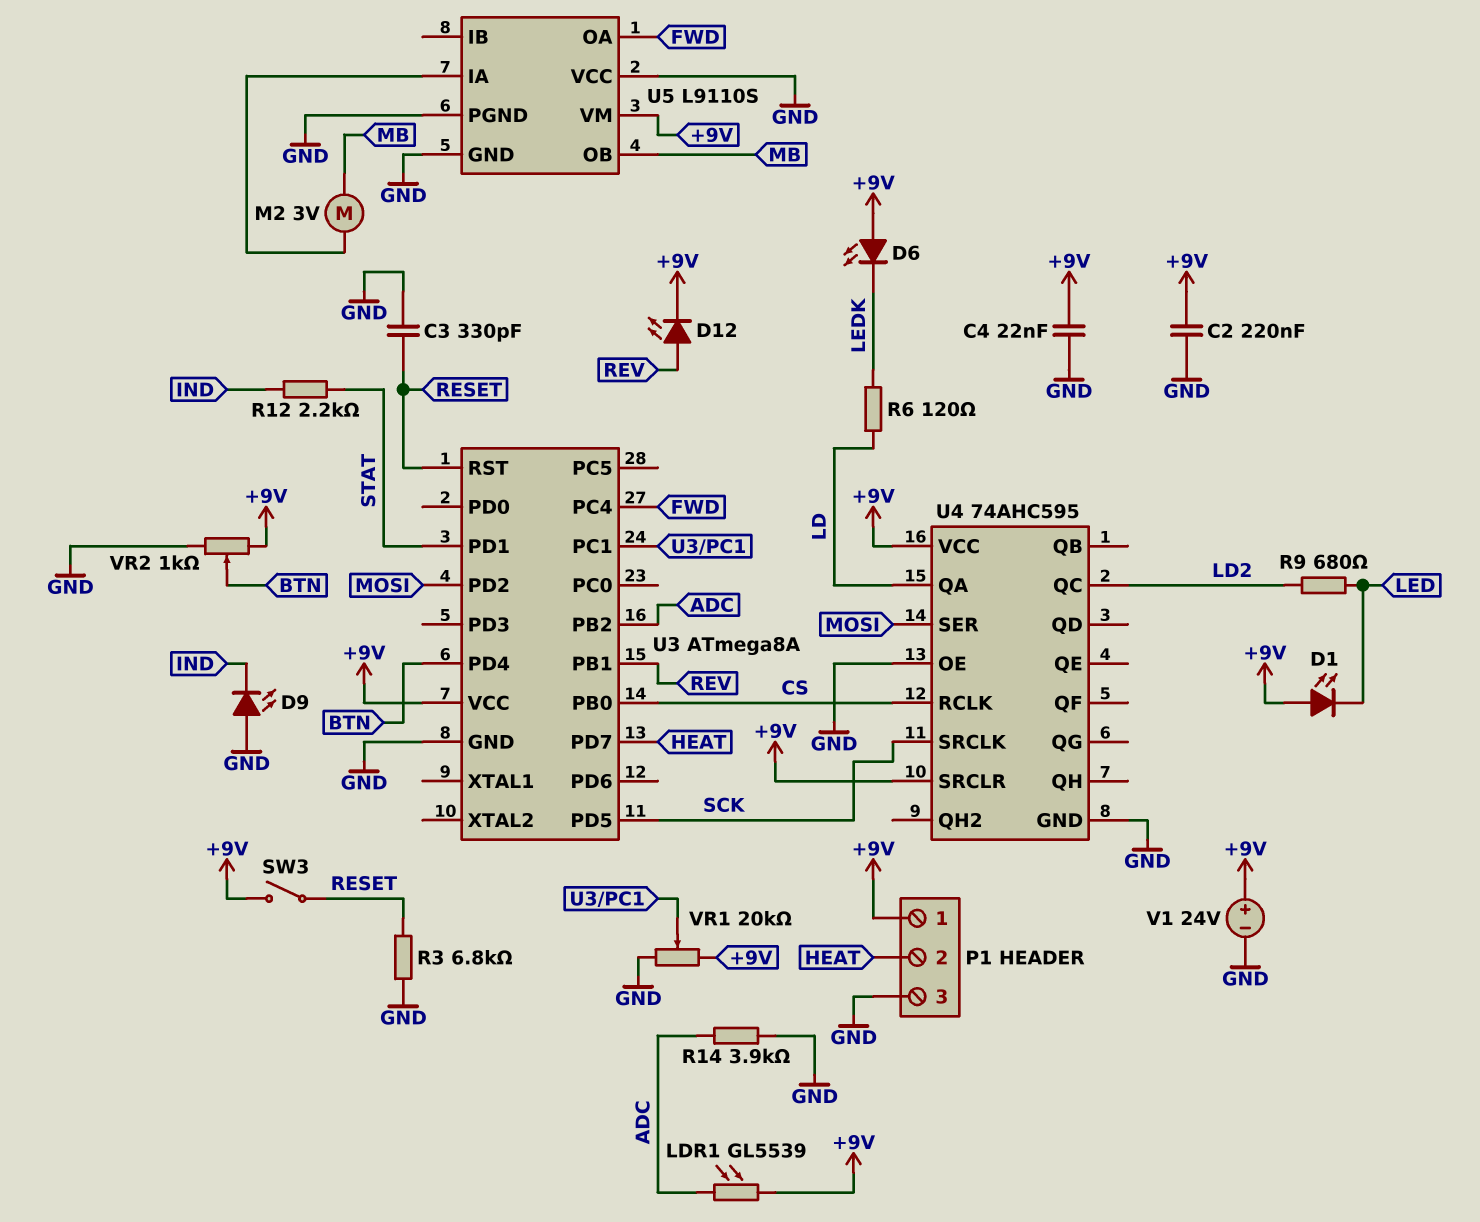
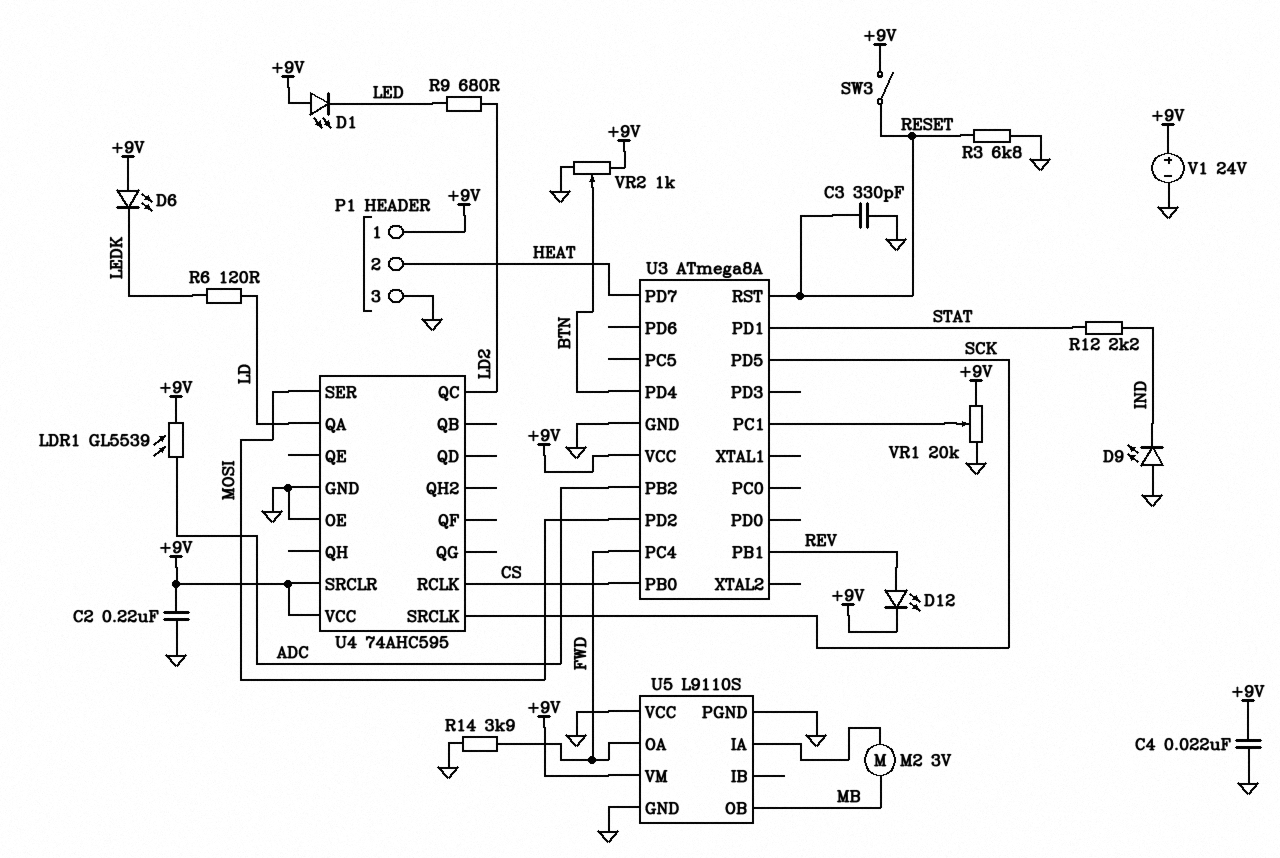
R14: 3.9k (ADC, GND) -> 3.9k (FWD, GND)

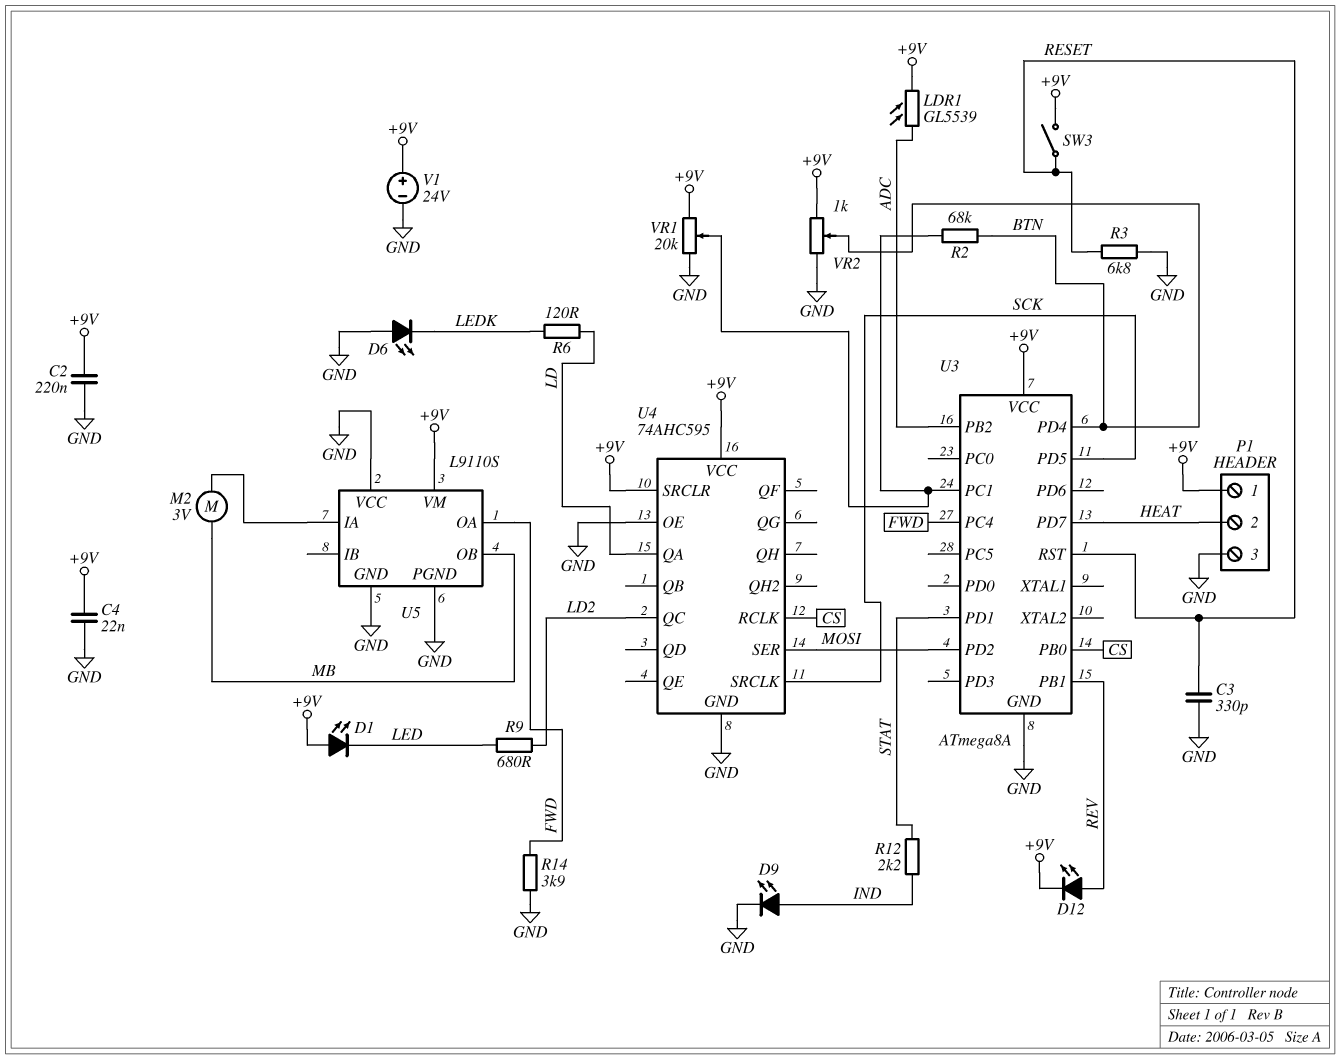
D6: LED (A +9V, K LEDK) -> LED (A GND, K LEDK)
D9: LED (A GND, K IND) -> LED (A IND, K GND)
R2: none -> 68k (BTN, U3/PC1)

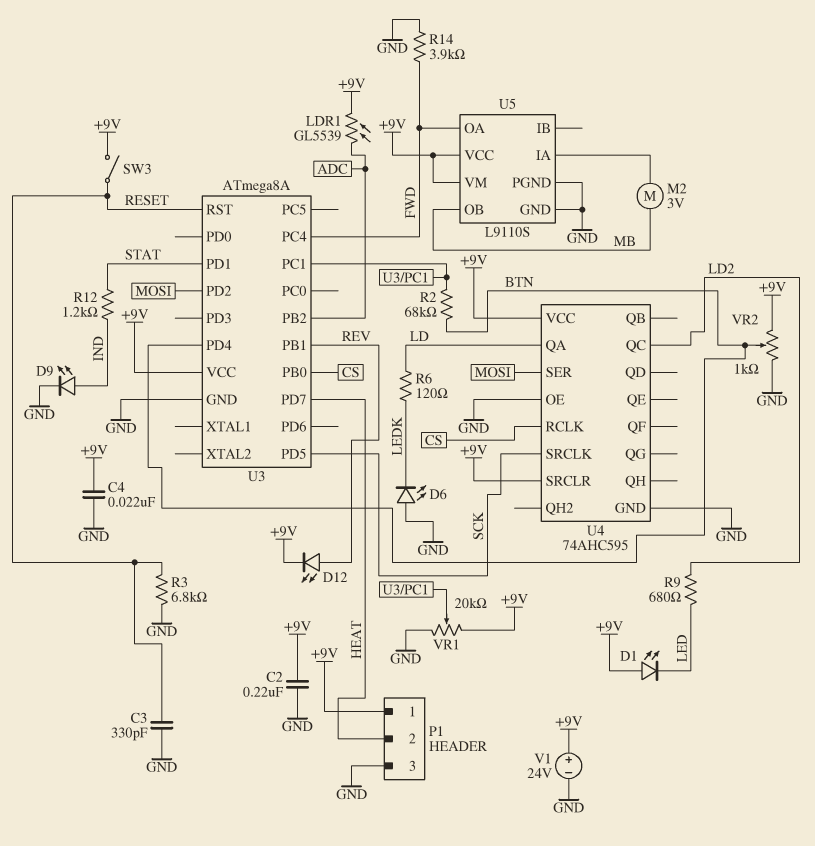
R12: 2.2k (IND, STAT) -> 1.2k (IND, STAT)
U5 pin VCC: GND -> +9V

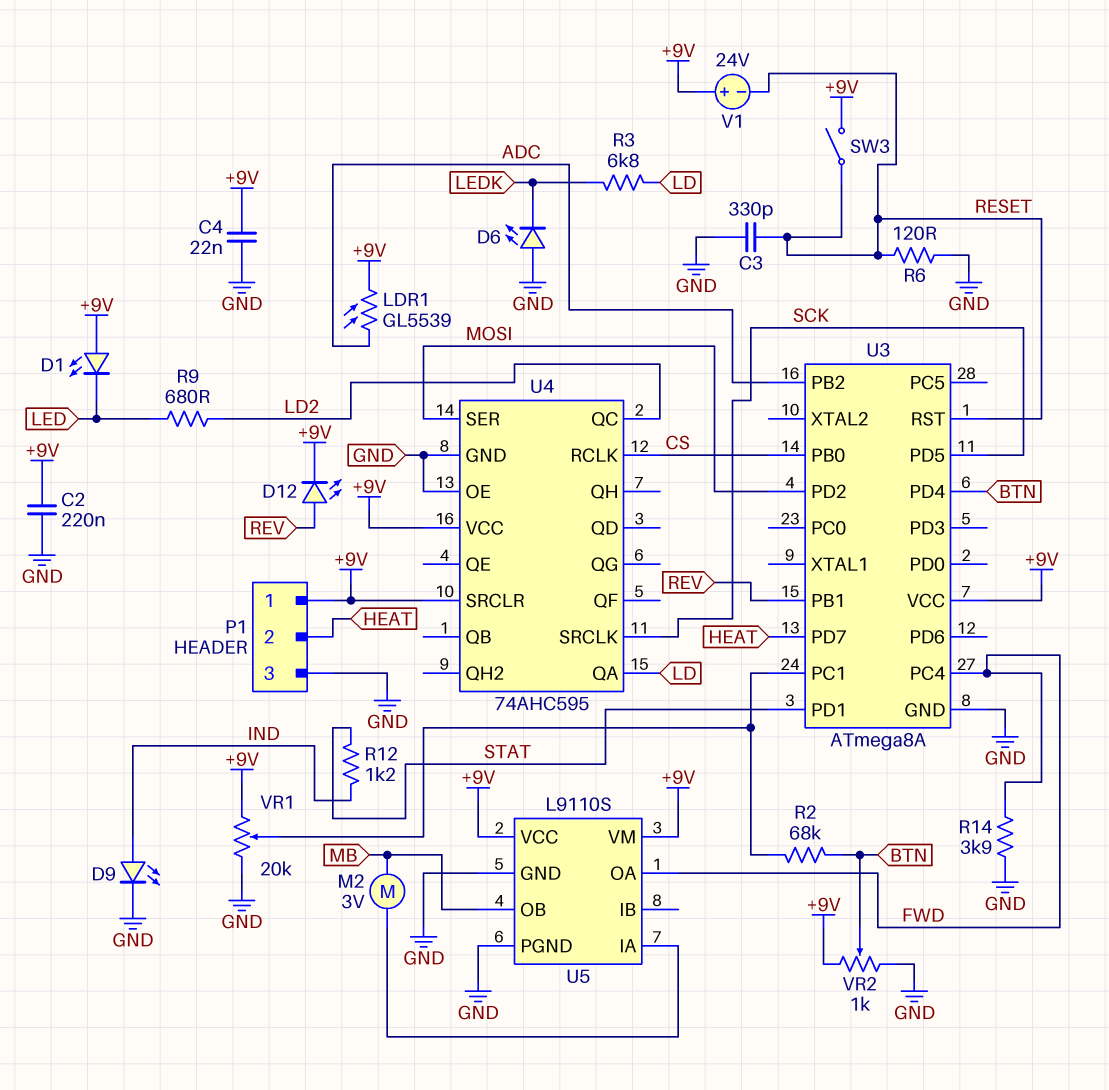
R3: 6.8k (GND, RESET) -> 6.8k (LD, LEDK)
R6: 120 (LD, LEDK) -> 120 (GND, RESET)
V1: 24V (plus +9V, minus GND) -> 24V (plus +9V, minus RESET)

